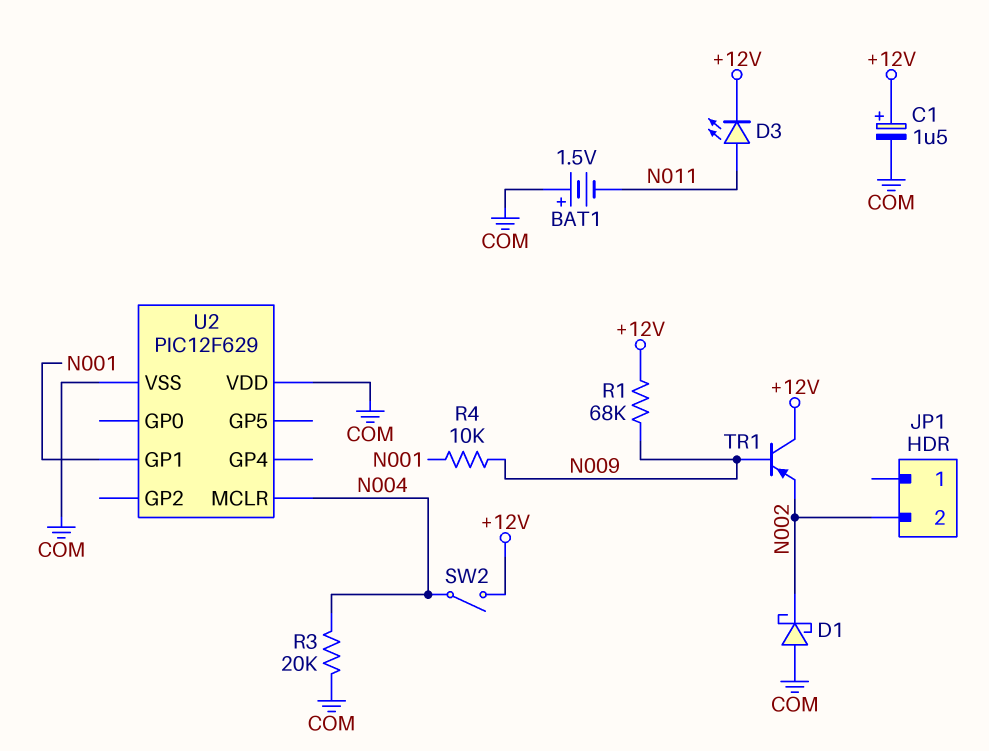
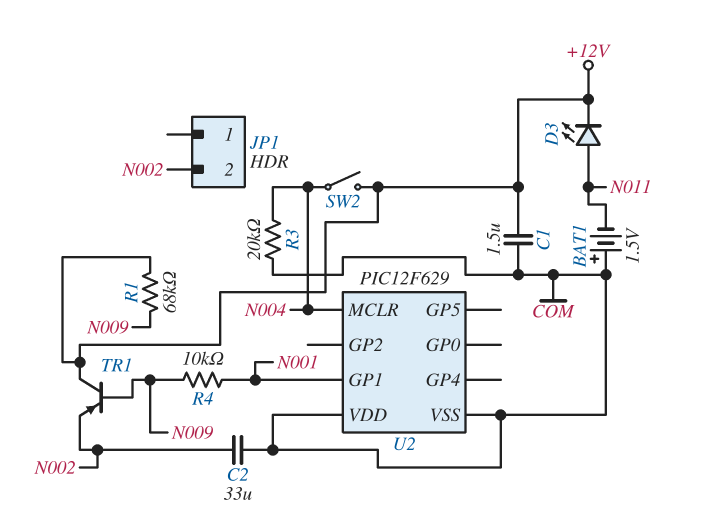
C1: 1.5uF (plus +12V, minus COM) -> 1.5uF (+12V, COM)
C2: none -> 33uF (COM, N002)
D1: schottky (A COM, K N002) -> none

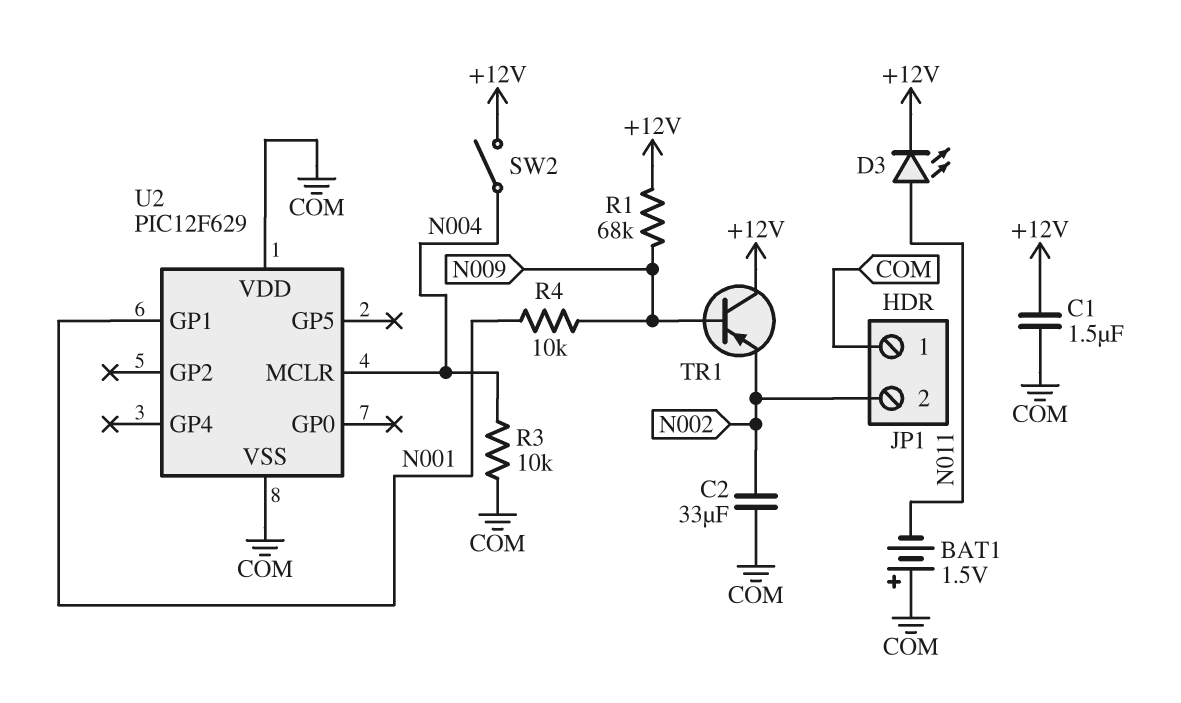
JP1 pin 1: none -> COM
R3: 20k (COM, N004) -> 10k (COM, N004)

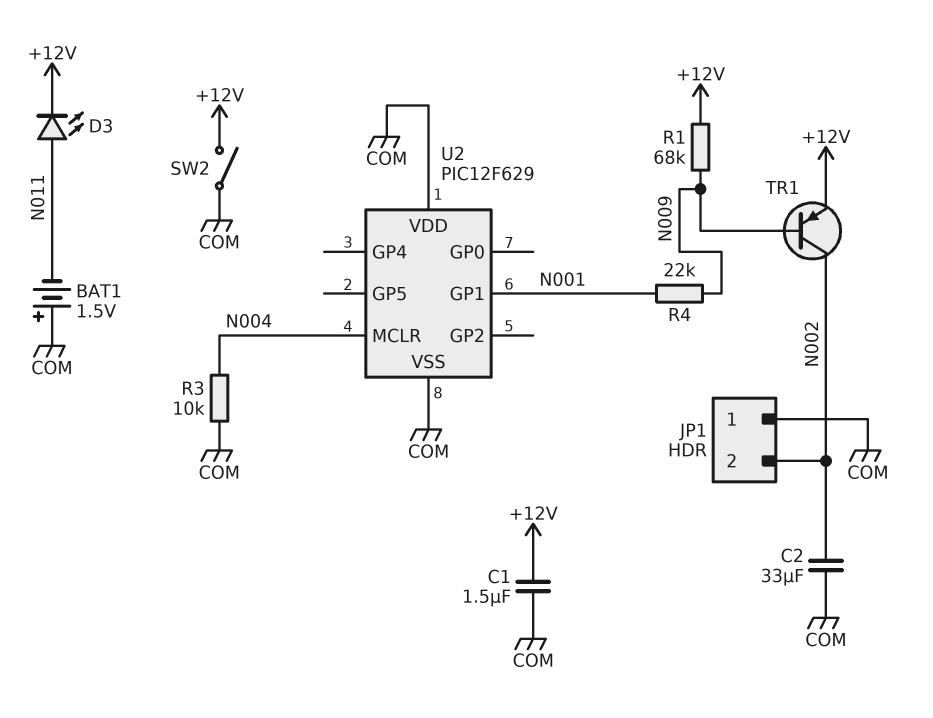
R4: 10k (N001, N009) -> 22k (N001, N009)
SW2: switch (+12V, N004) -> switch (+12V, COM)
TR1: PNP (B N009, C +12V, E N002) -> PNP (B N009, C N002, E +12V)

